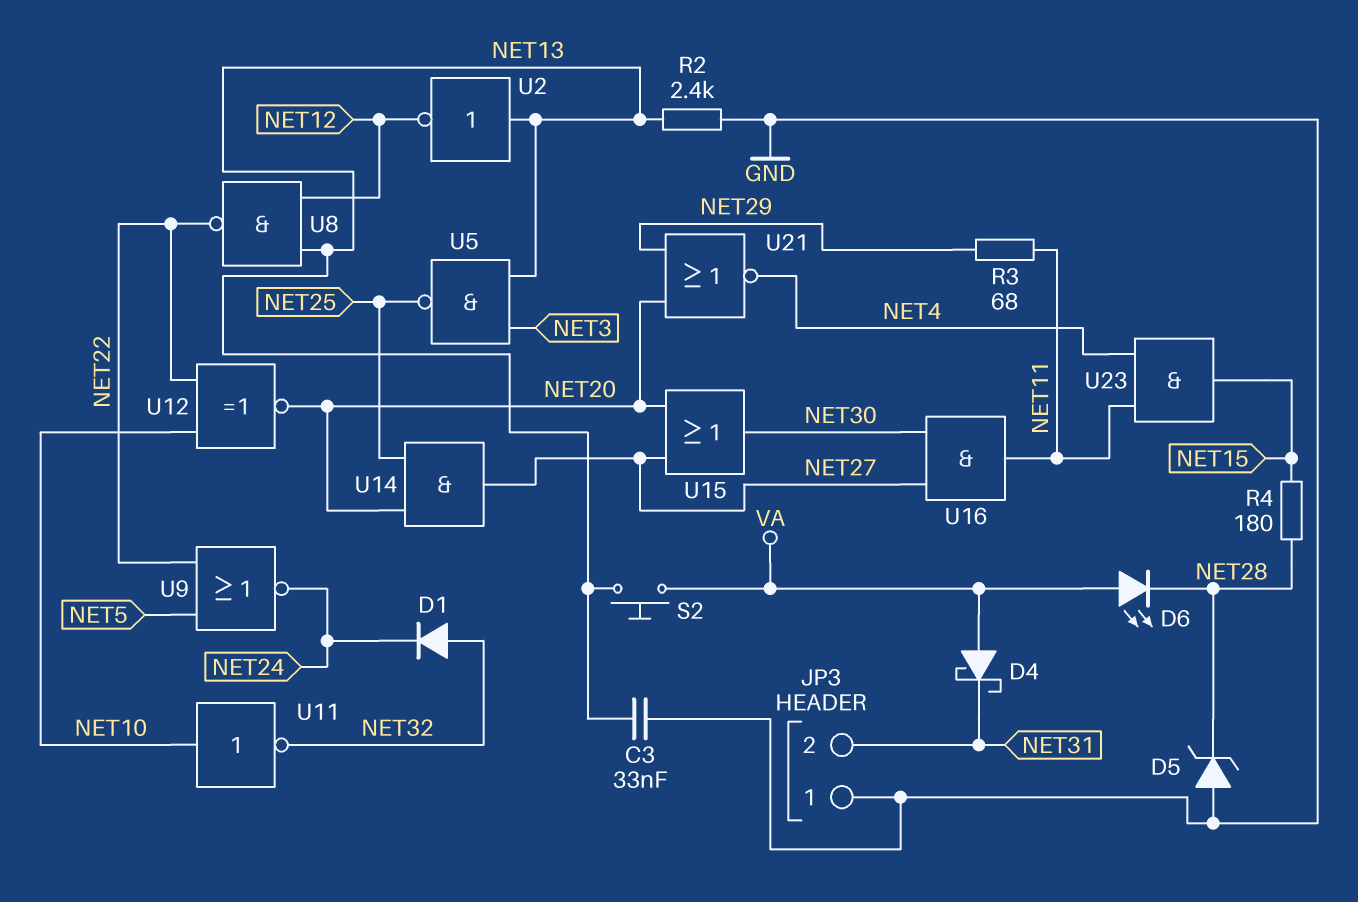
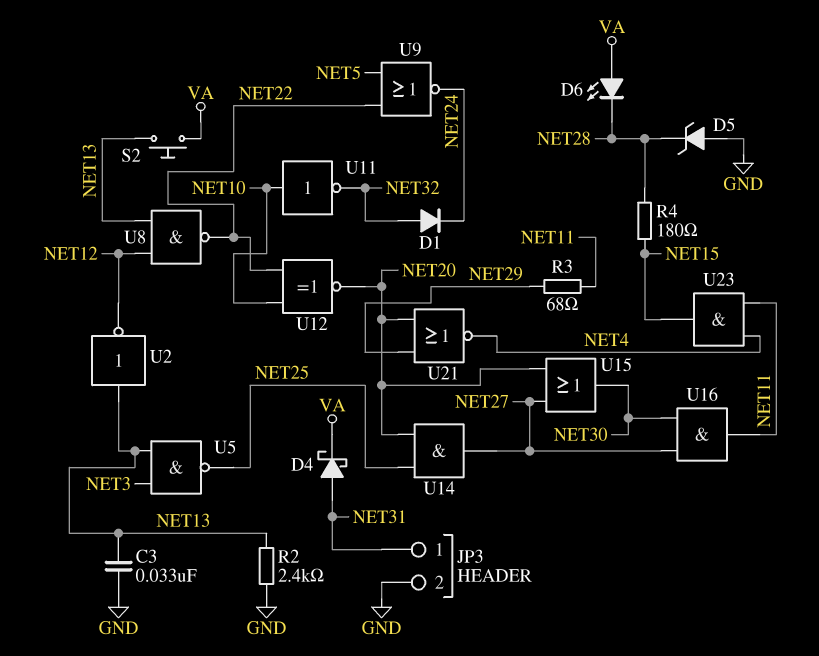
D4: schottky (A VA, K NET31) -> schottky (A NET31, K VA)
JP3 pin 1: GND -> NET31
JP3 pin 2: NET31 -> GND

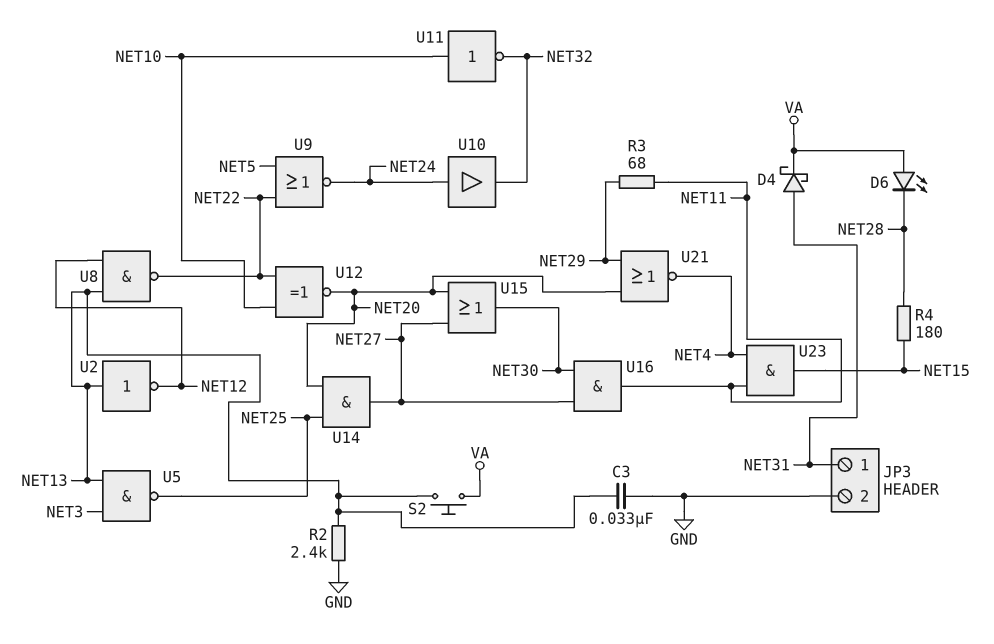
D1: diode (A NET32, K NET24) -> none
D5: zener (A GND, K NET28) -> none
U10: none -> buffer (in NET24, out NET32)

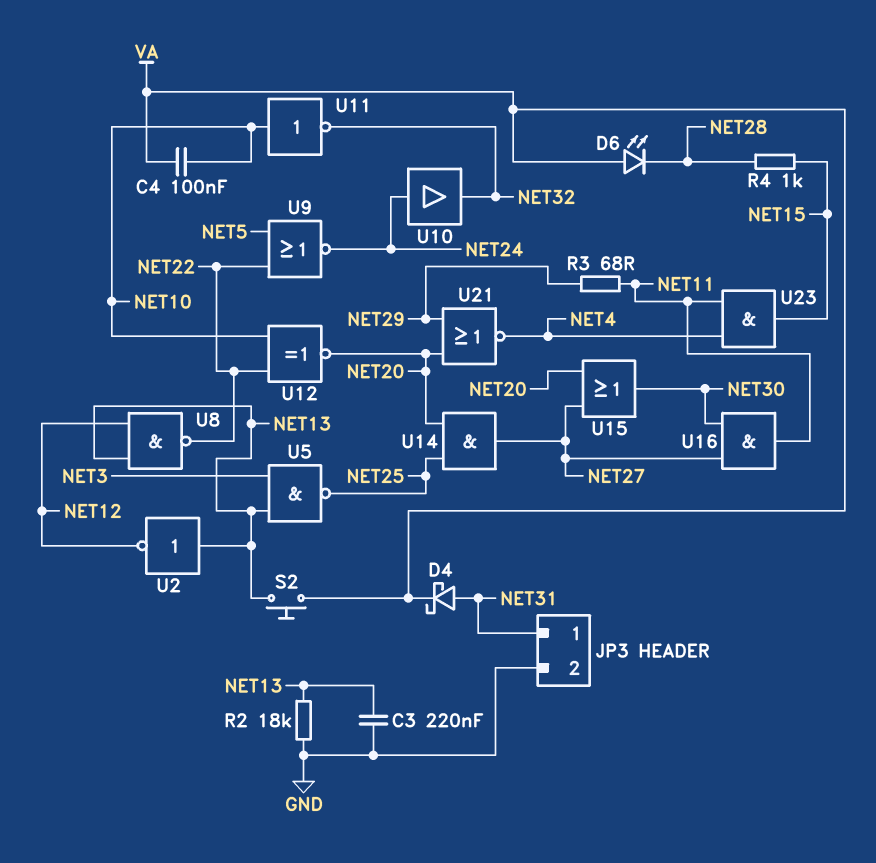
C3: 33nF (GND, NET13) -> 220nF (GND, NET13)
C4: none -> 100nF (NET10, VA)
R2: 2.4k (GND, NET13) -> 18k (GND, NET13)
R4: 180 (NET15, NET28) -> 1k (NET15, NET28)

